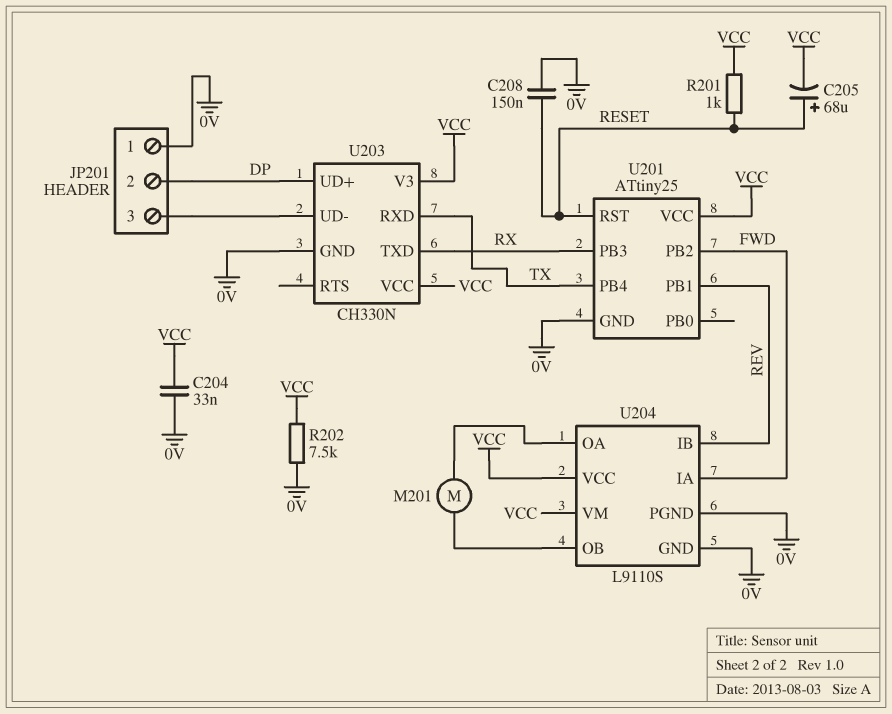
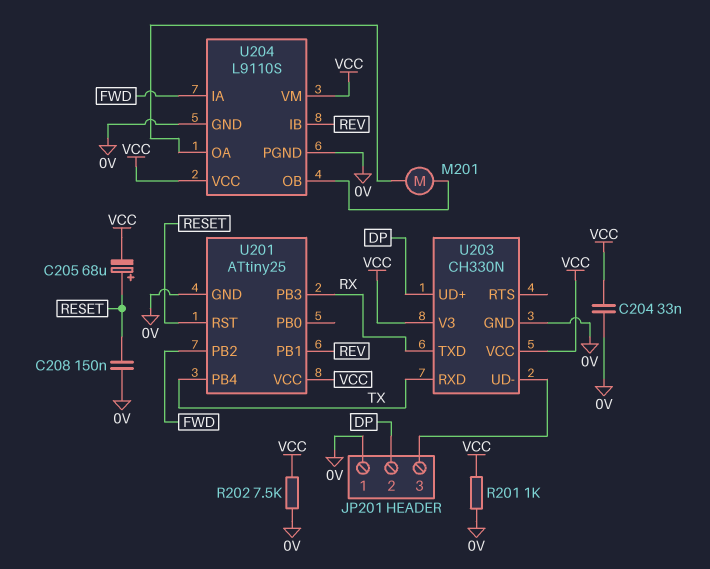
R201: 1k (RESET, VCC) -> 1k (0V, VCC)

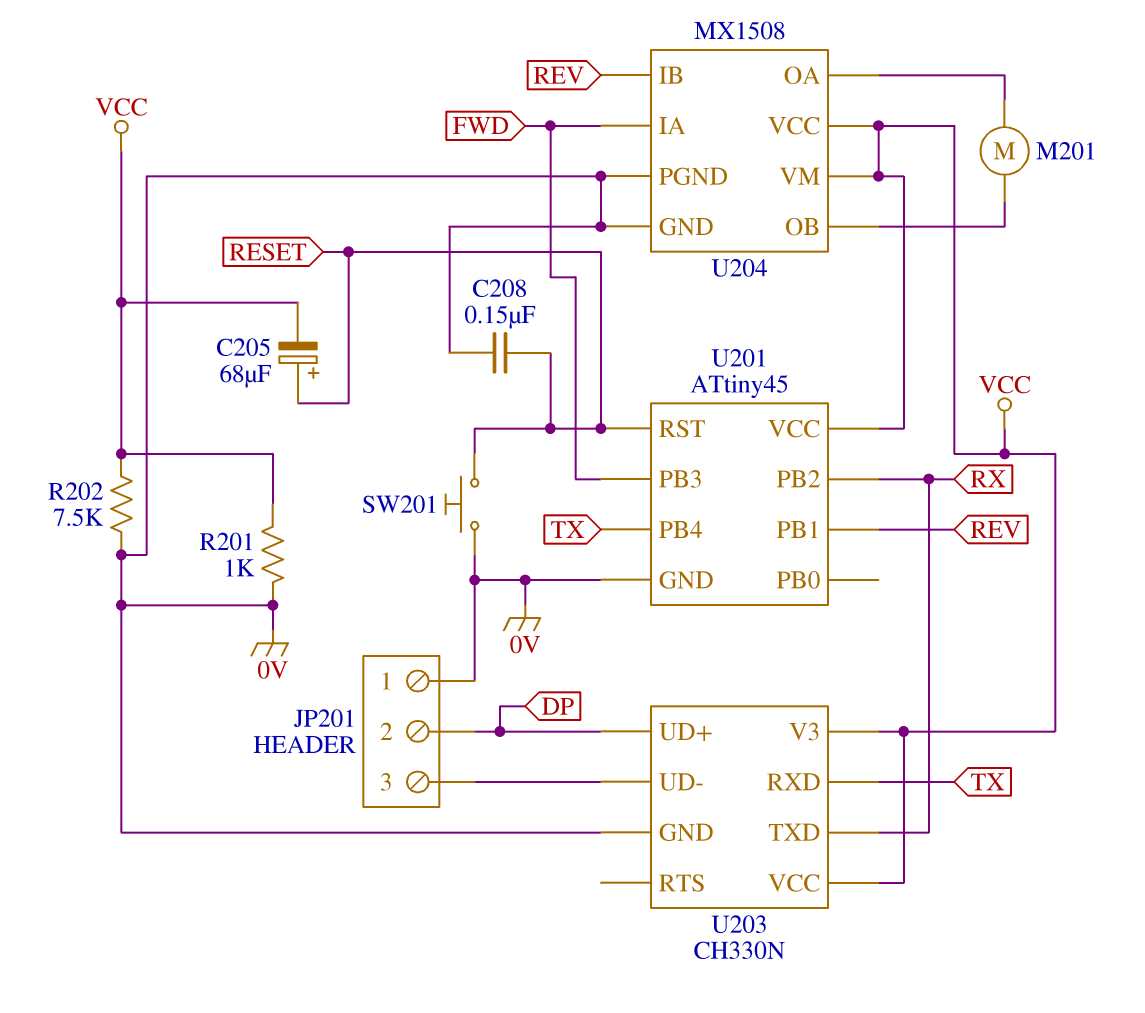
C204: 33nF (0V, VCC) -> none
SW201: none -> button (0V, RESET)
U201: ATtiny25 -> ATtiny45
U201 pin PB2: FWD -> RX
U201 pin PB3: RX -> FWD
U204: L9110S -> MX1508

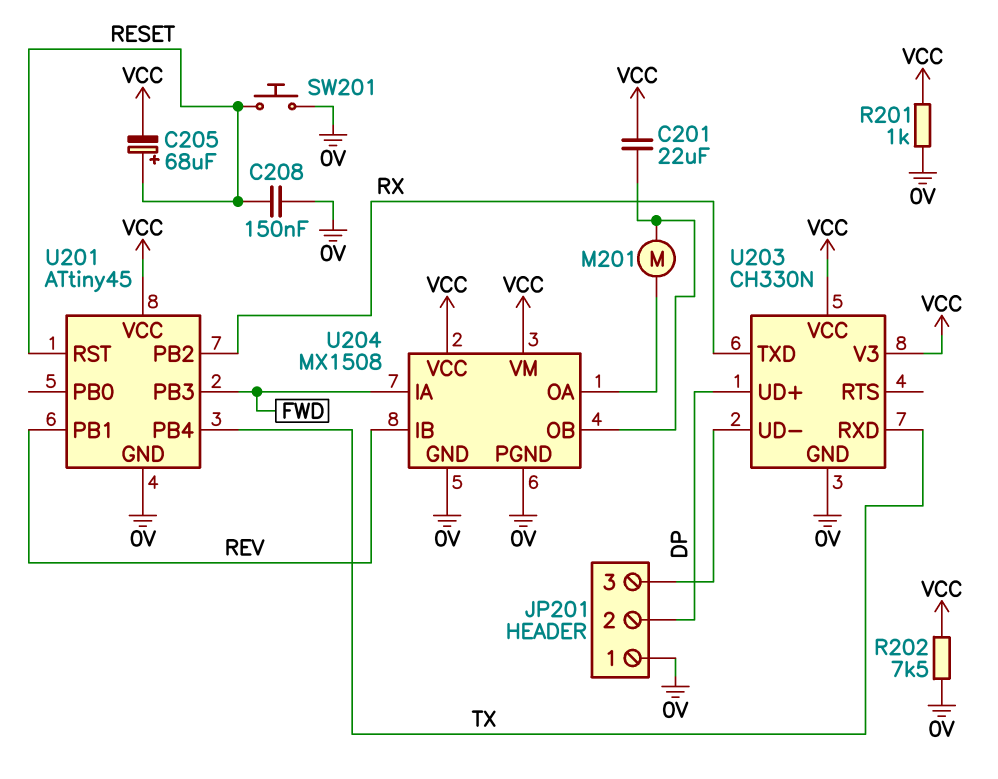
C201: none -> 22uF (U204/OB, VCC)

